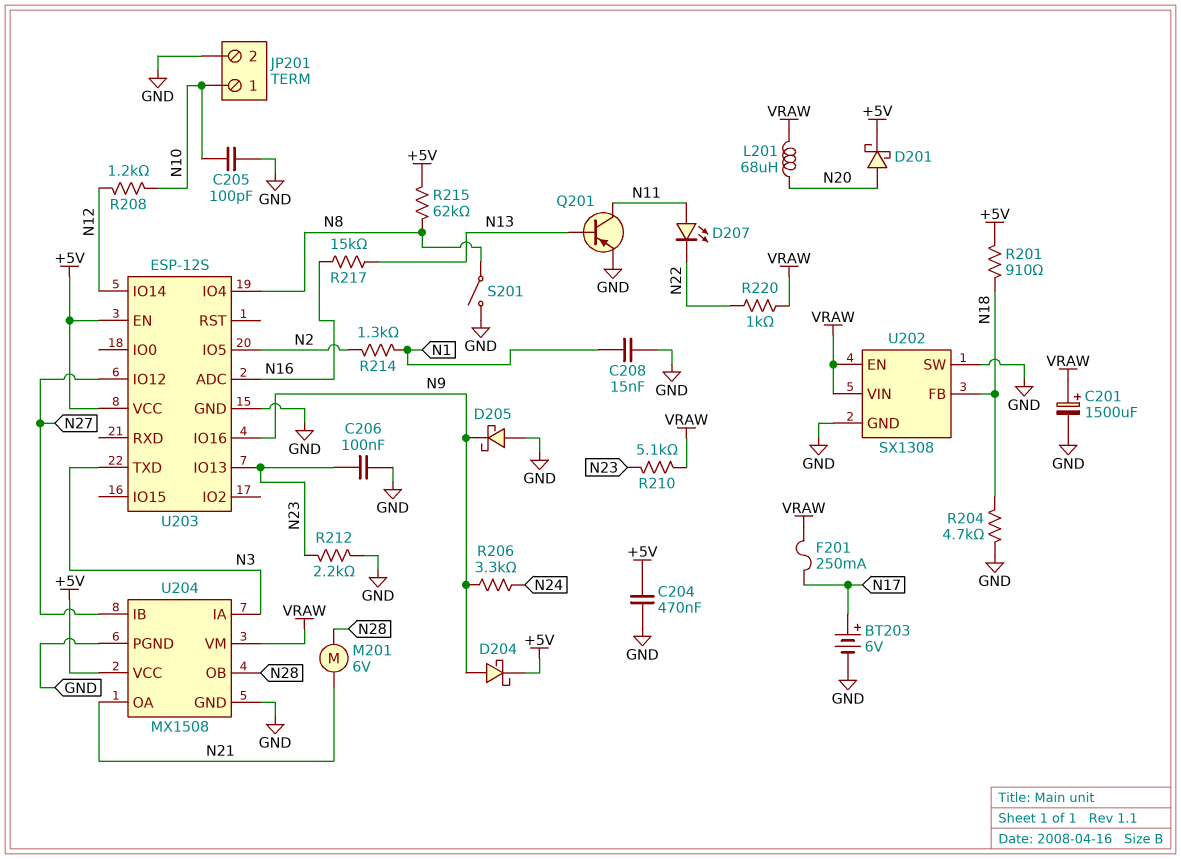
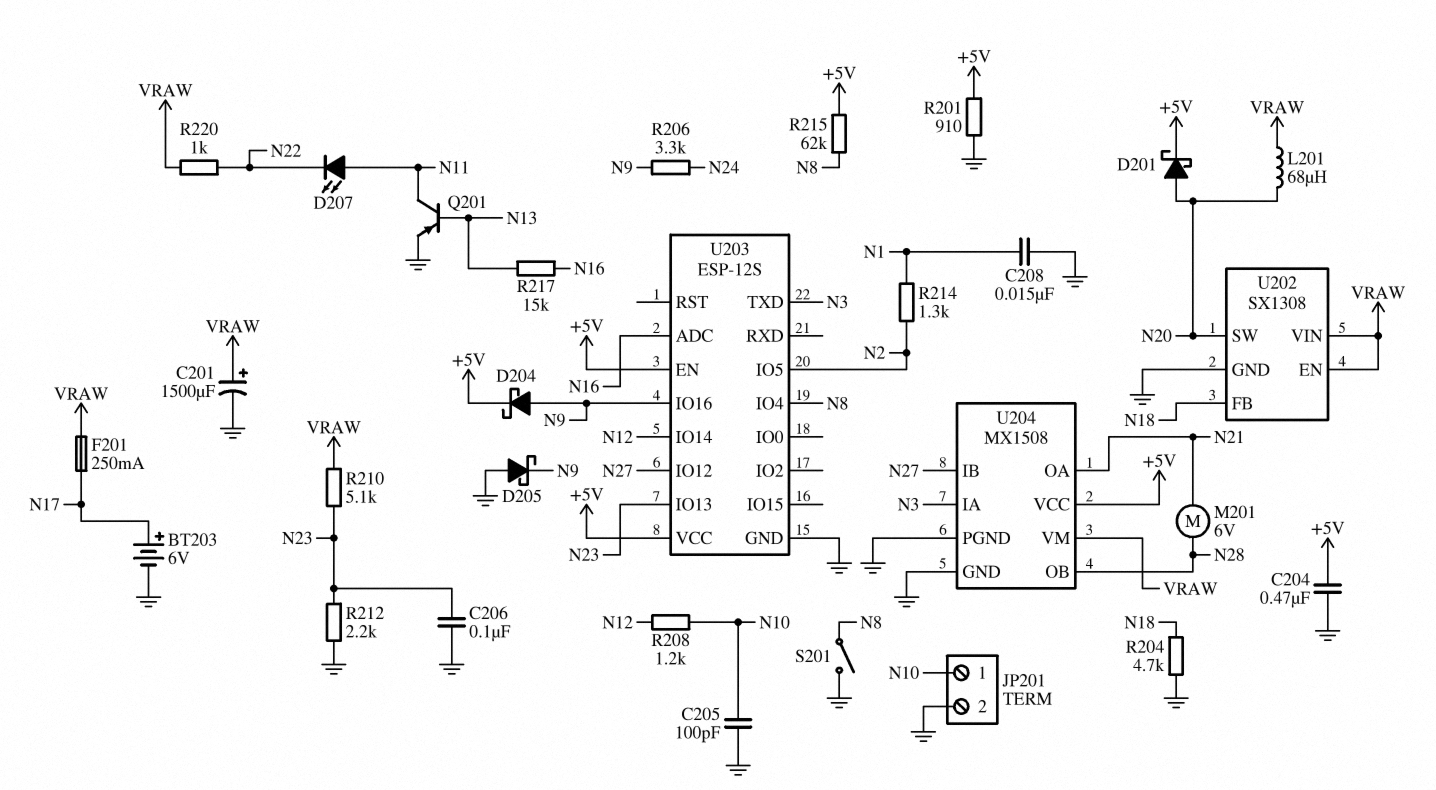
R201: 910 (+5V, N18) -> 910 (+5V, GND)
U202 pin SW: GND -> N20

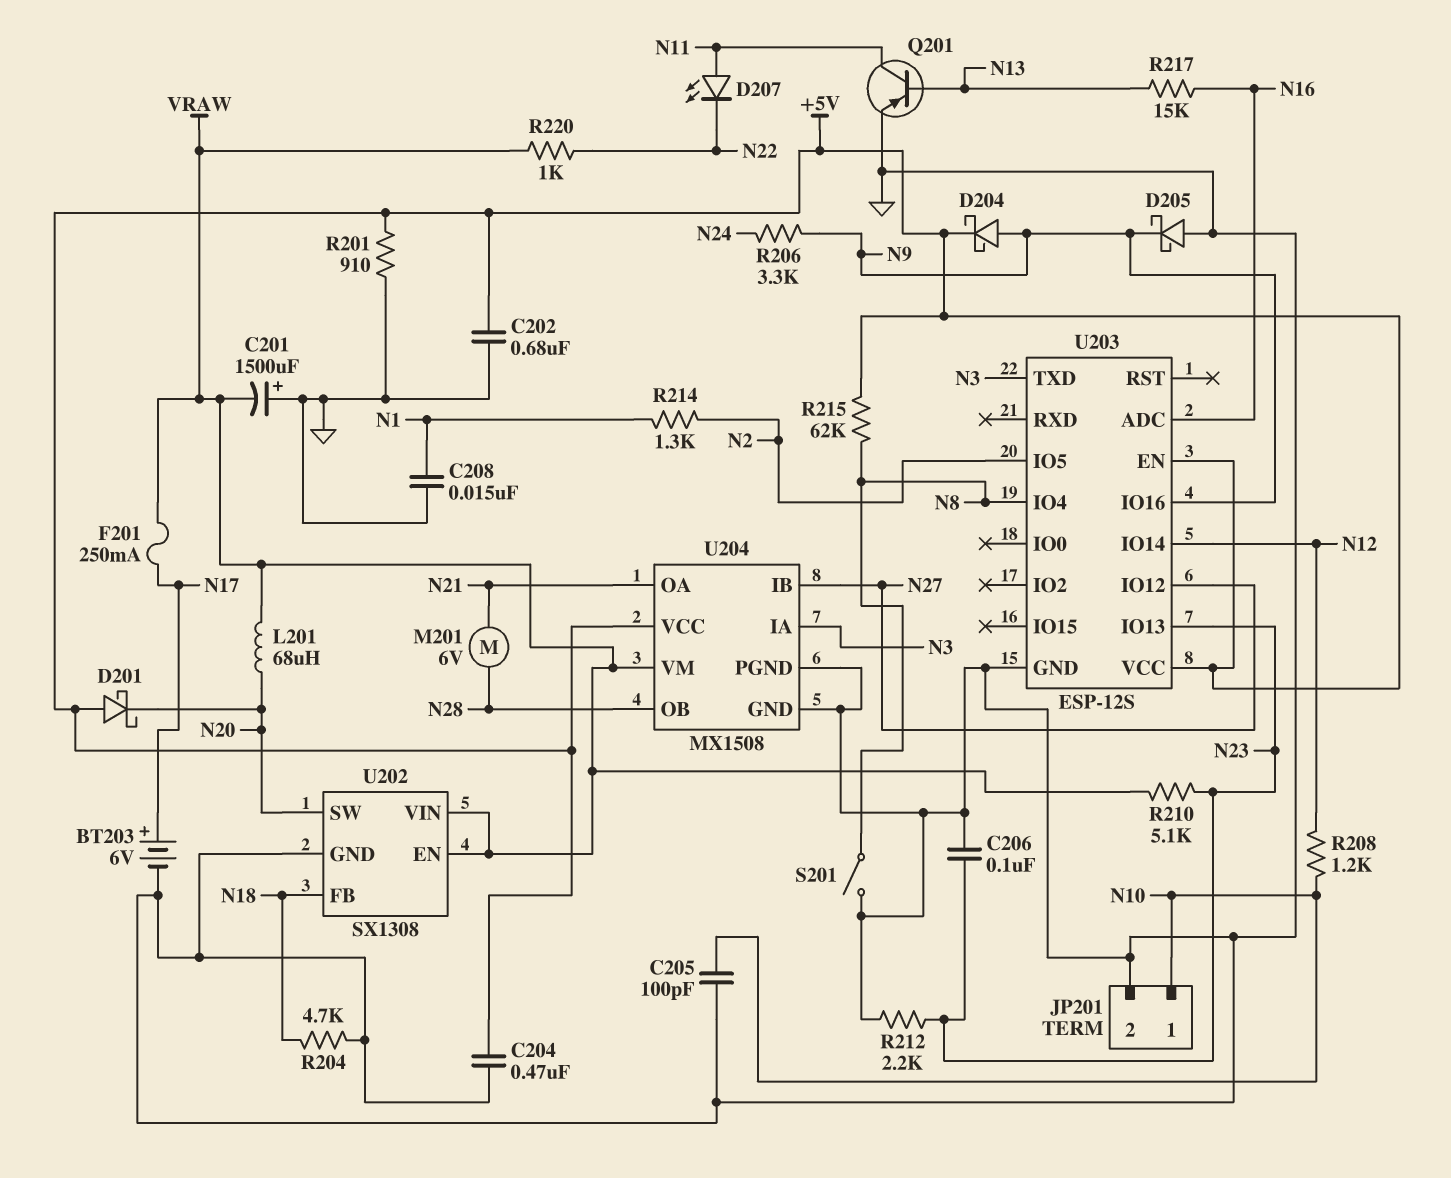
C201: 1500uF (plus VRAW, minus GND) -> 1500uF (plus GND, minus VRAW)
C202: none -> 680nF (+5V, GND)
D201: schottky (A N20, K +5V) -> schottky (A +5V, K N20)

